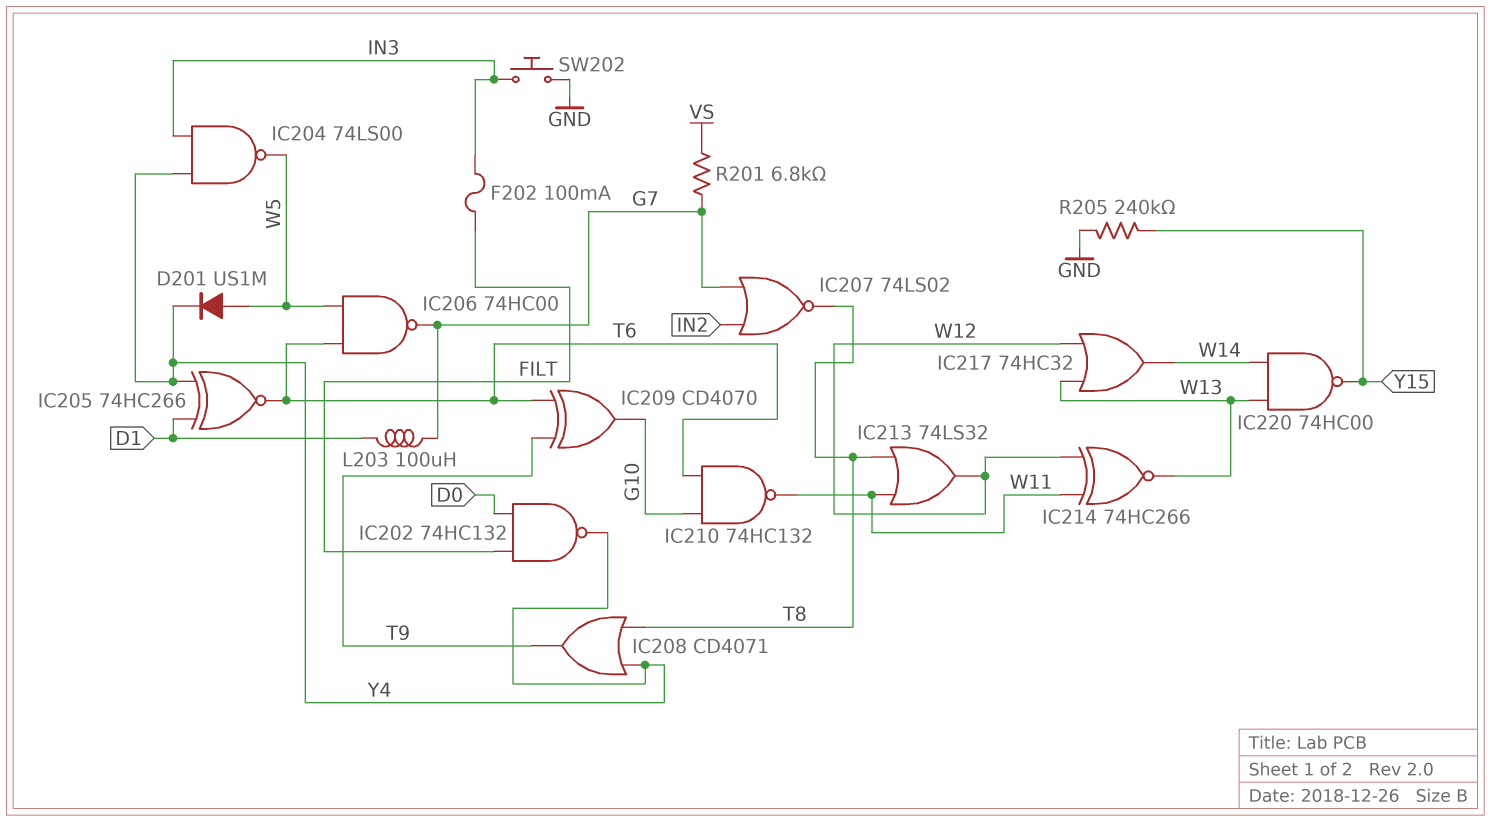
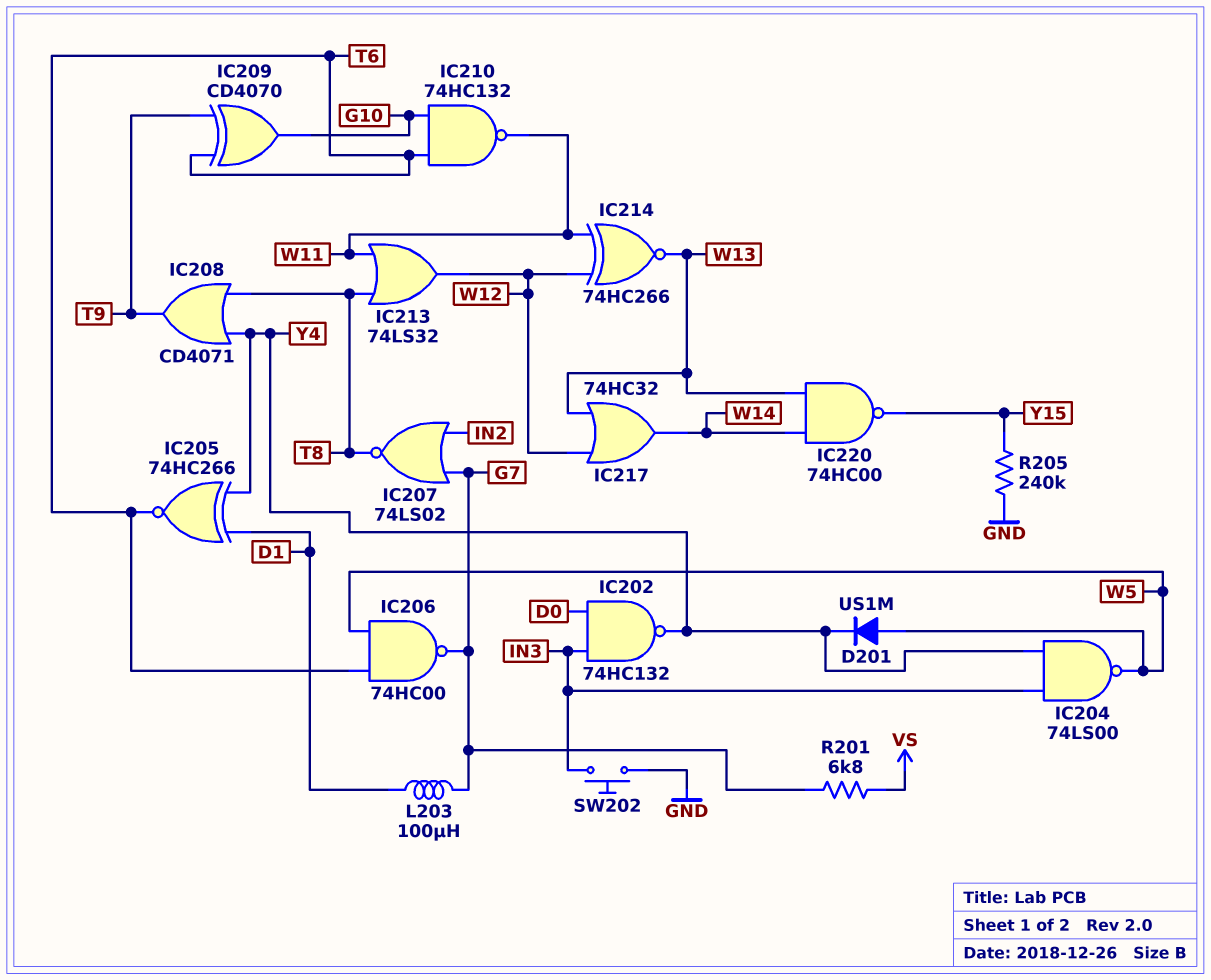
F202: 100mA (FILT, IN3) -> none
IC202: NAND 74HC132 (in D0, in FILT, out Y4) -> NAND 74HC132 (in D0, in IN3, out Y4)

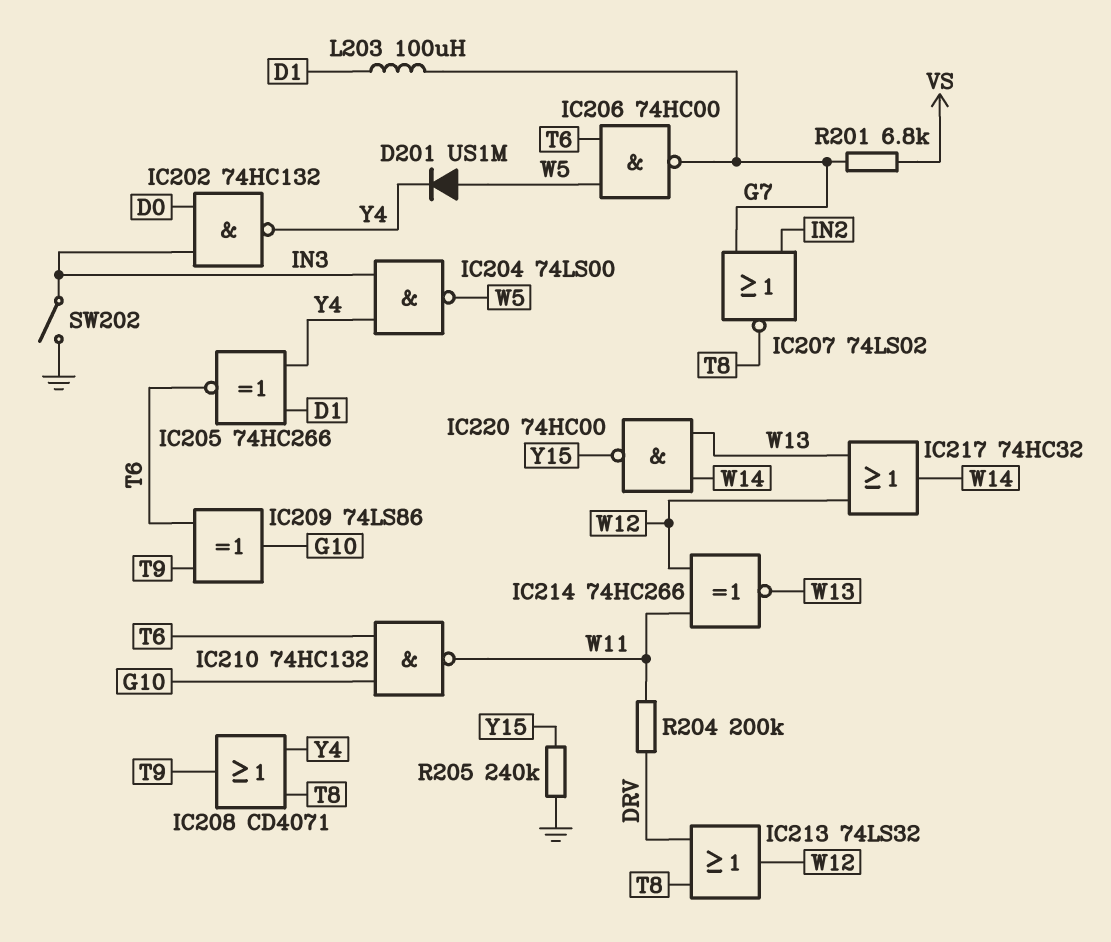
IC209: XOR CD4070 (in T6, in T9, out G10) -> XOR 74LS86 (in T6, in T9, out G10)
IC213: OR 74LS32 (in T8, in W11, out W12) -> OR 74LS32 (in DRV, in T8, out W12)
R204: none -> 200k (DRV, W11)
SW202: button (GND, IN3) -> switch (GND, IN3)

